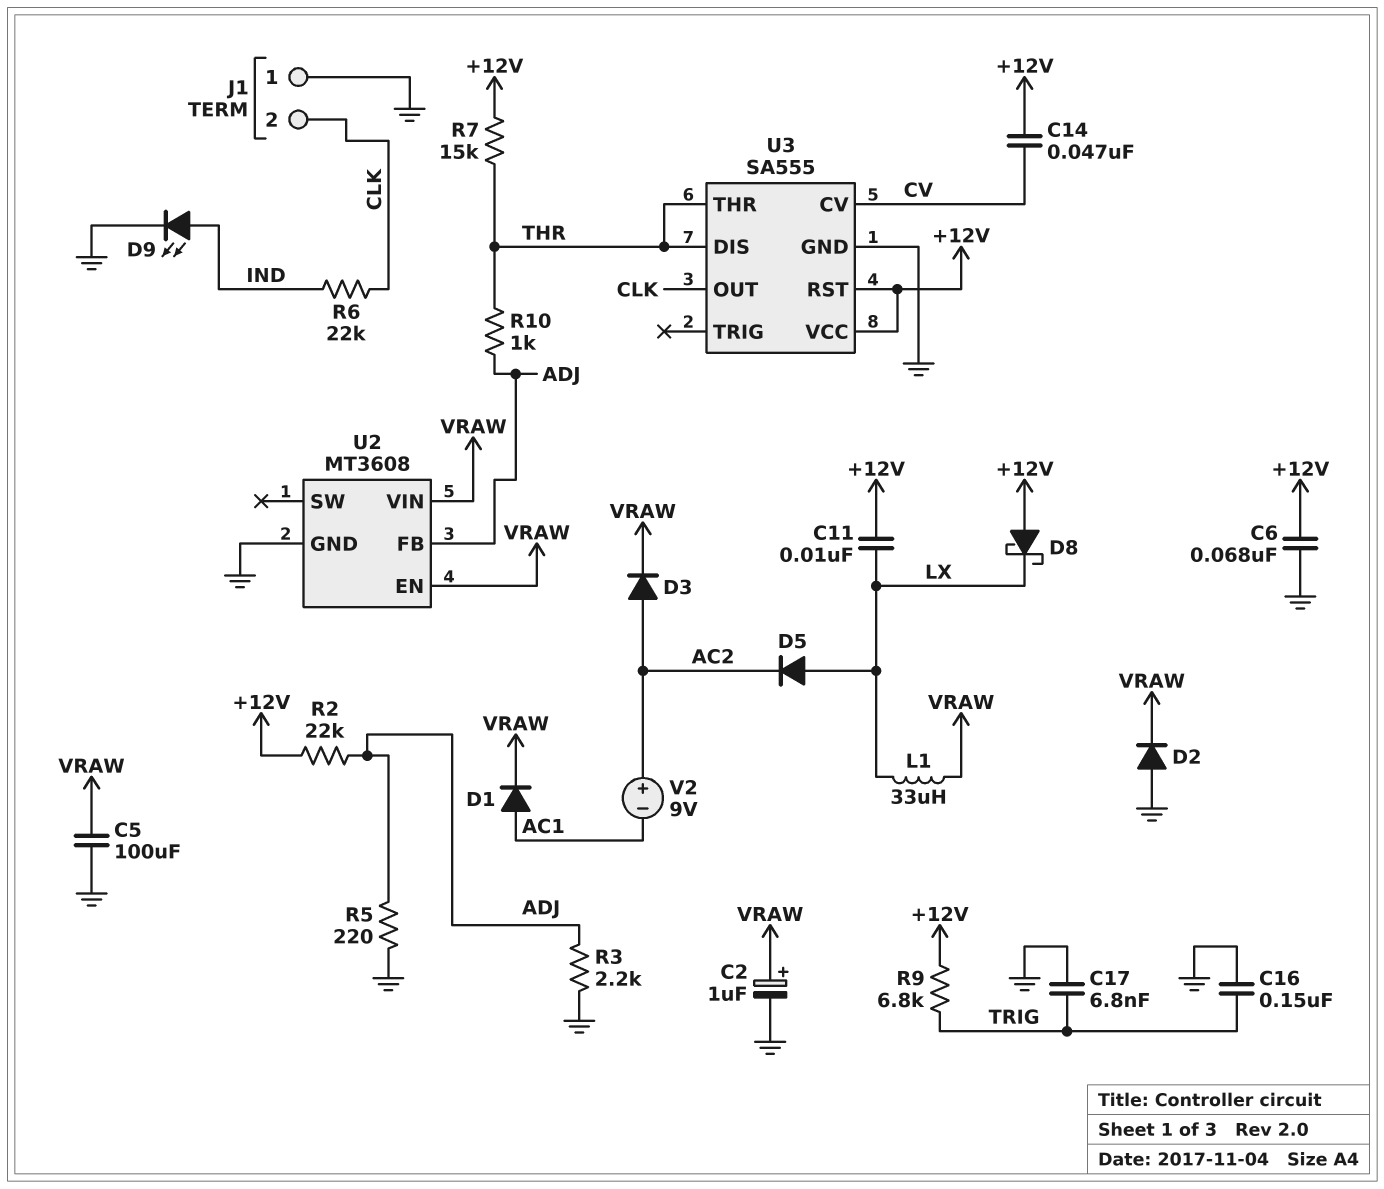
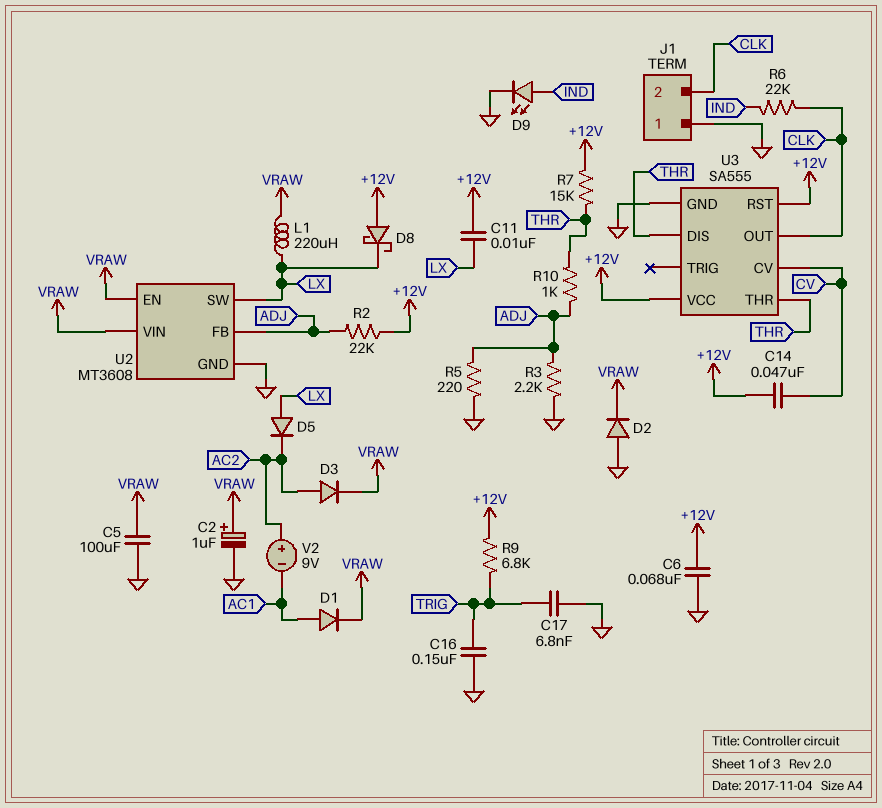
L1: 33uH (LX, VRAW) -> 220uH (LX, VRAW)
U2 pin SW: none -> LX

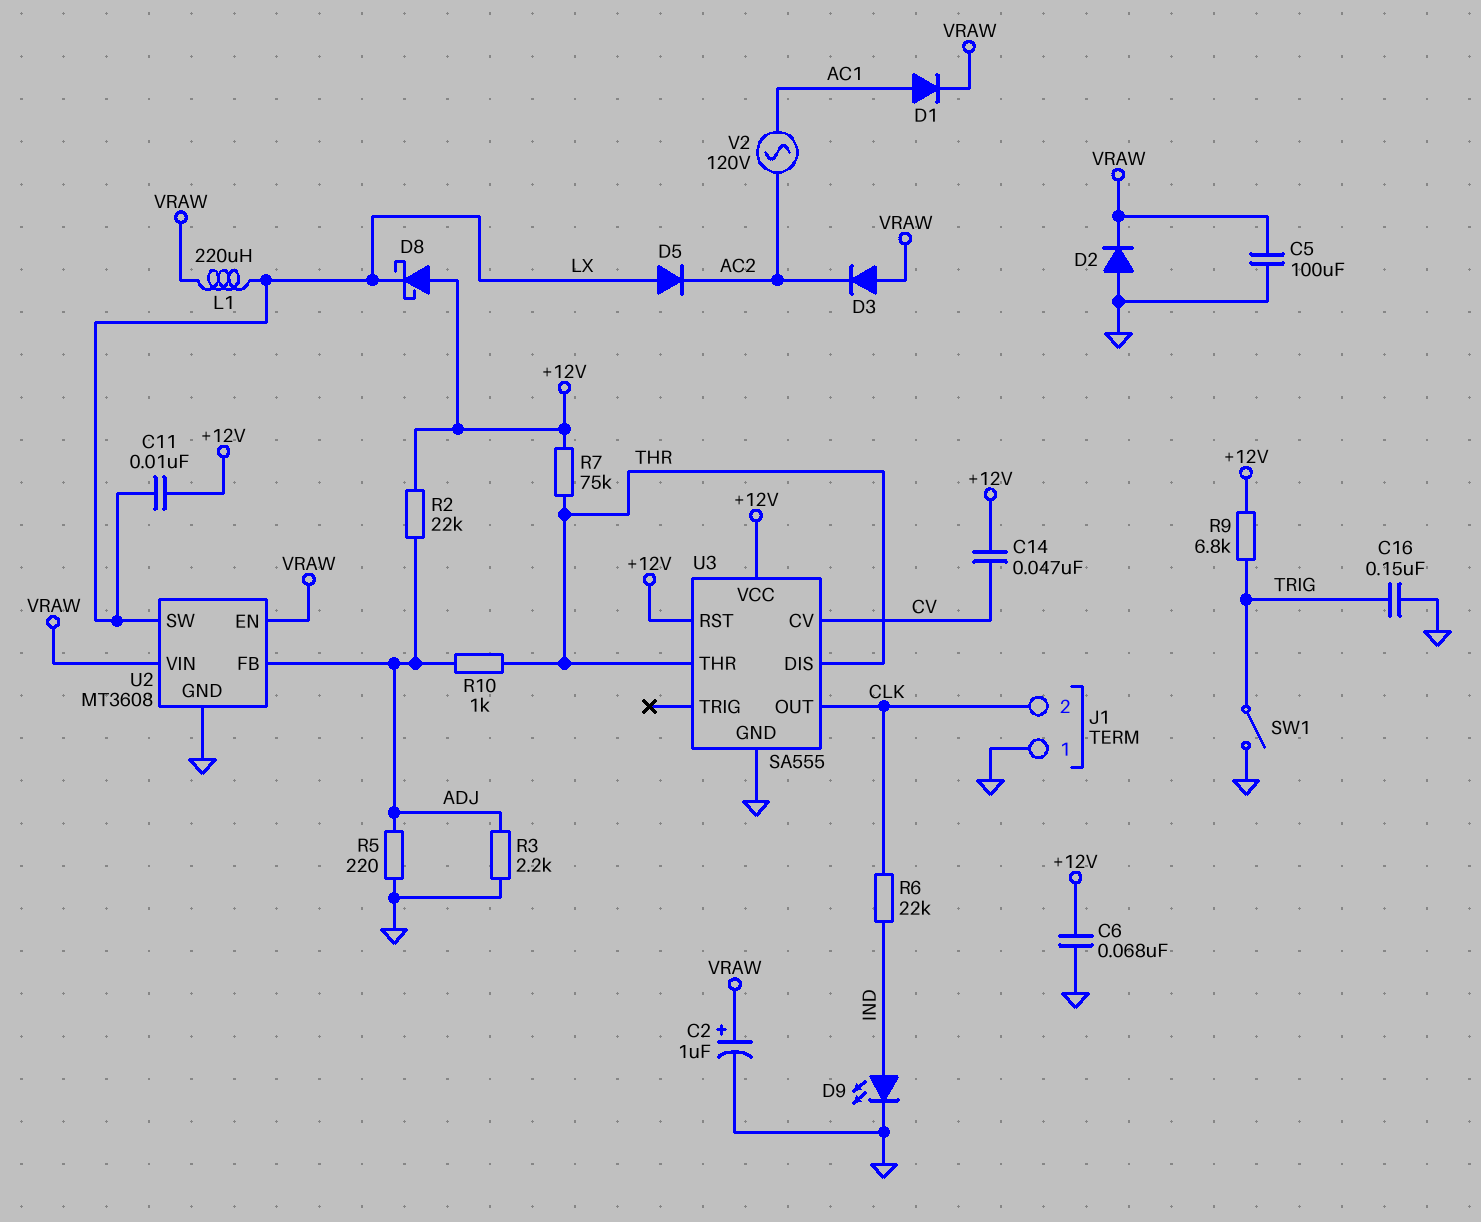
C17: 6.8nF (GND, TRIG) -> none
D3: diode (A AC2, K VRAW) -> diode (A VRAW, K AC2)
R7: 15k (+12V, THR) -> 75k (+12V, THR)
SW1: none -> switch (GND, TRIG)
V2: 9V (plus AC2, minus AC1) -> AC 120V (AC1, AC2)

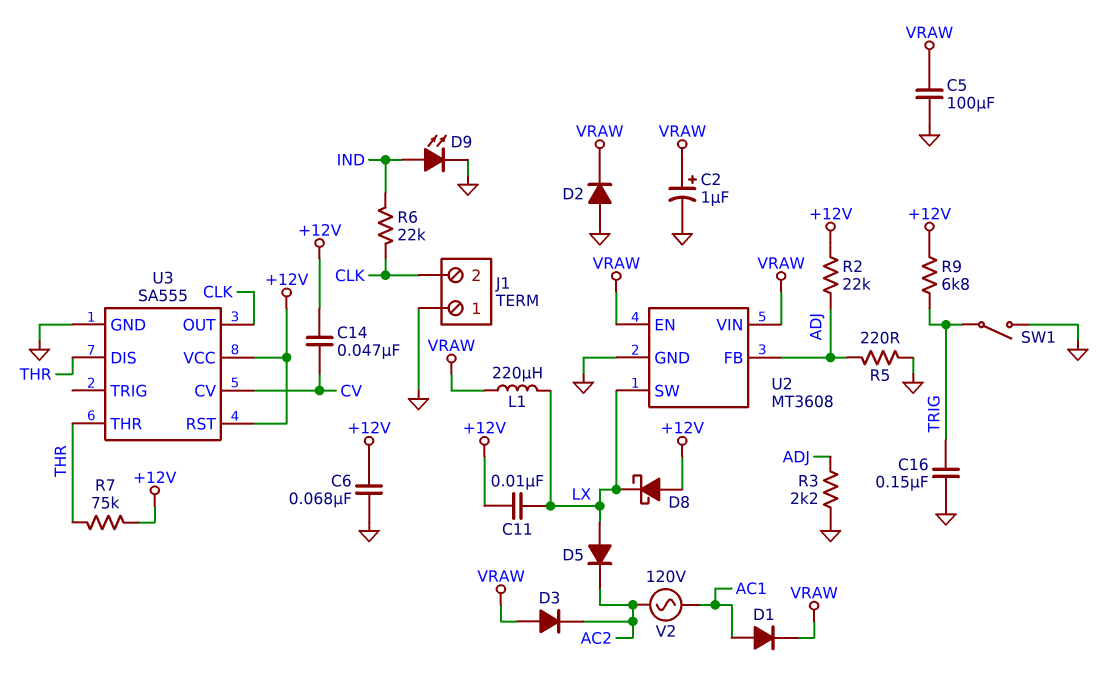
R10: 1k (ADJ, THR) -> none

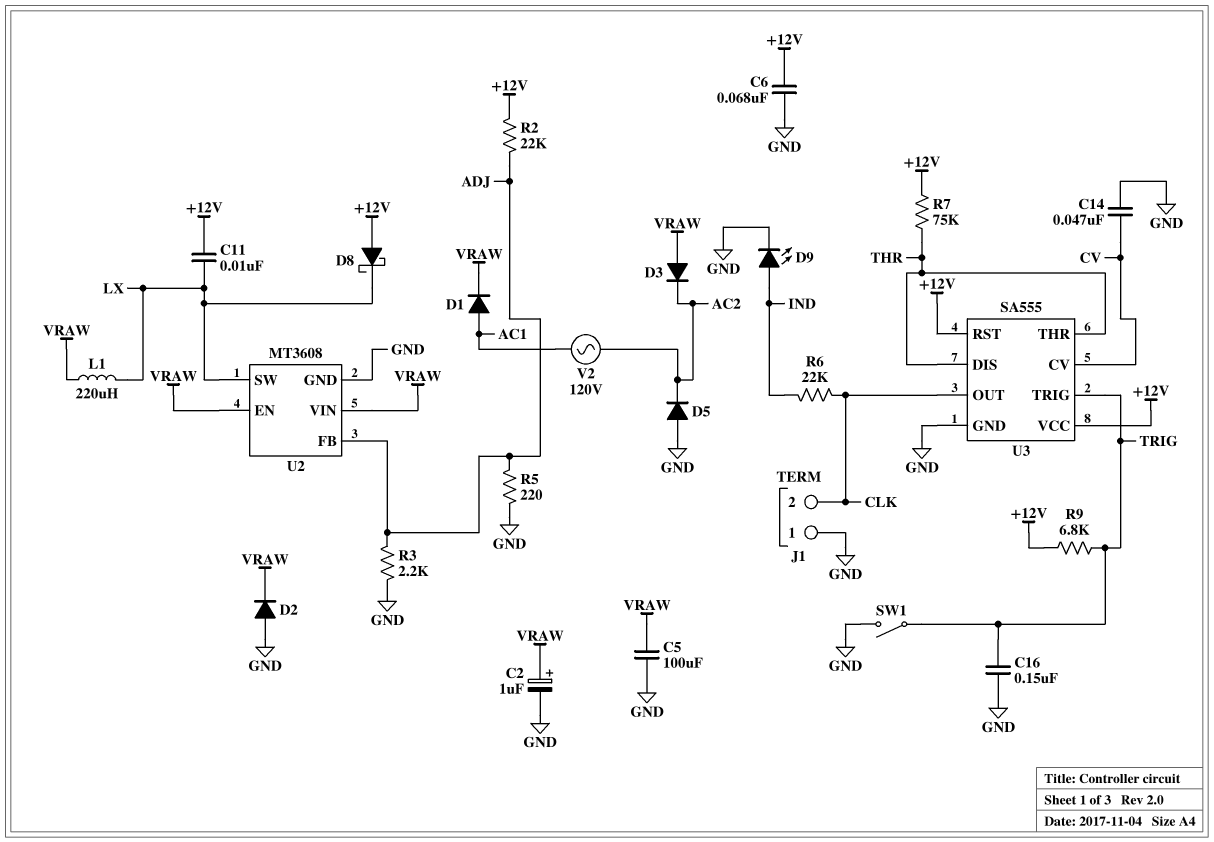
C14: 47nF (+12V, CV) -> 47nF (CV, GND)
D5: diode (A LX, K AC2) -> diode (A GND, K AC2)
U3 pin TRIG: none -> TRIG

